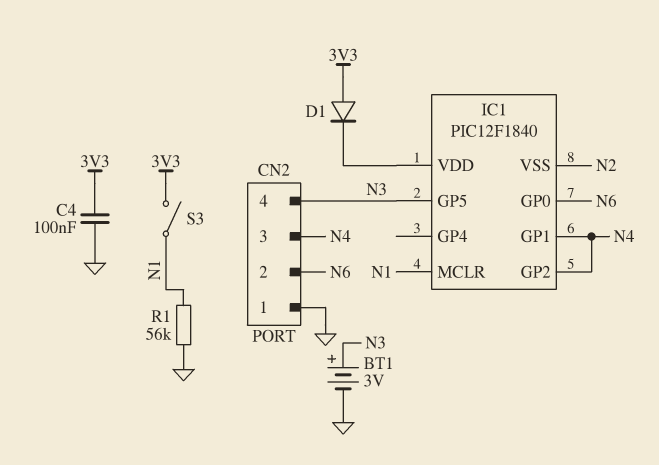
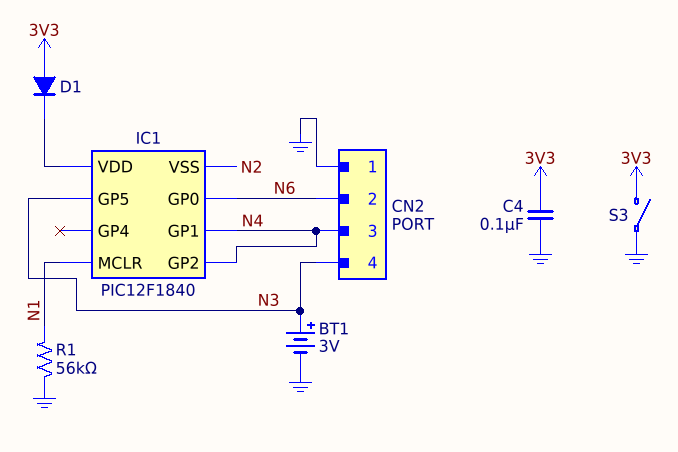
S3: switch (3V3, N1) -> switch (3V3, GND)

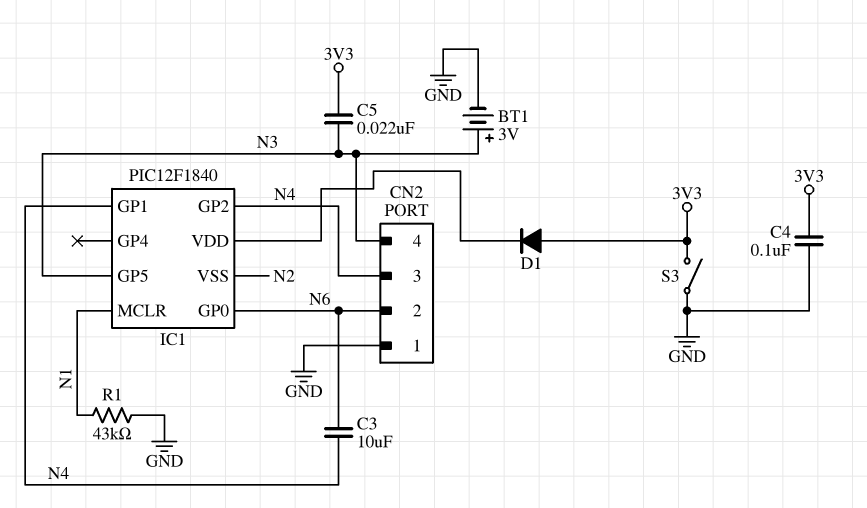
C3: none -> 10uF (N4, N6)
C5: none -> 22nF (3V3, N3)
R1: 56k (GND, N1) -> 43k (GND, N1)

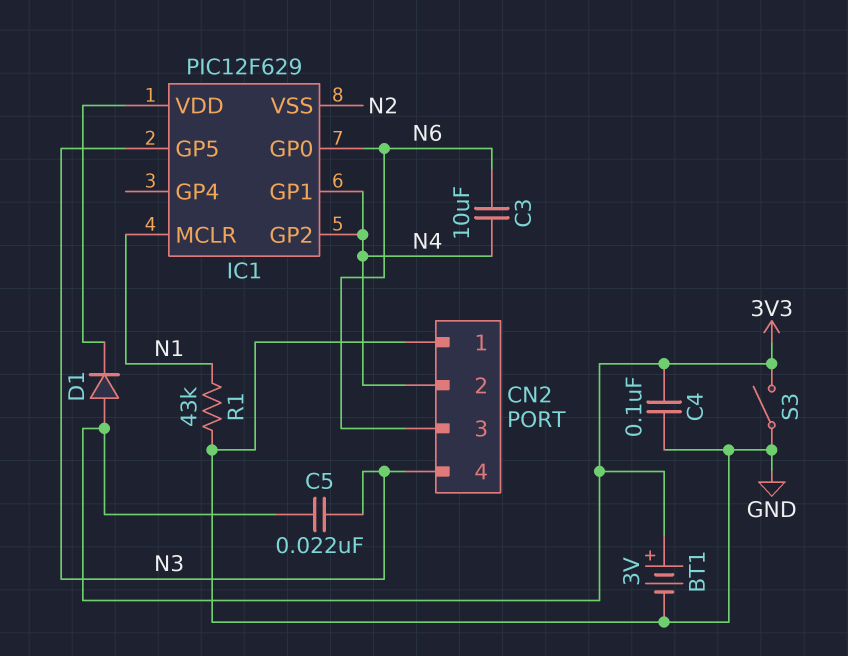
BT1: 3V (plus N3, minus GND) -> 3V (plus 3V3, minus GND)
CN2 pin 2: N6 -> N4
CN2 pin 3: N4 -> N6
IC1: PIC12F1840 -> PIC12F629

